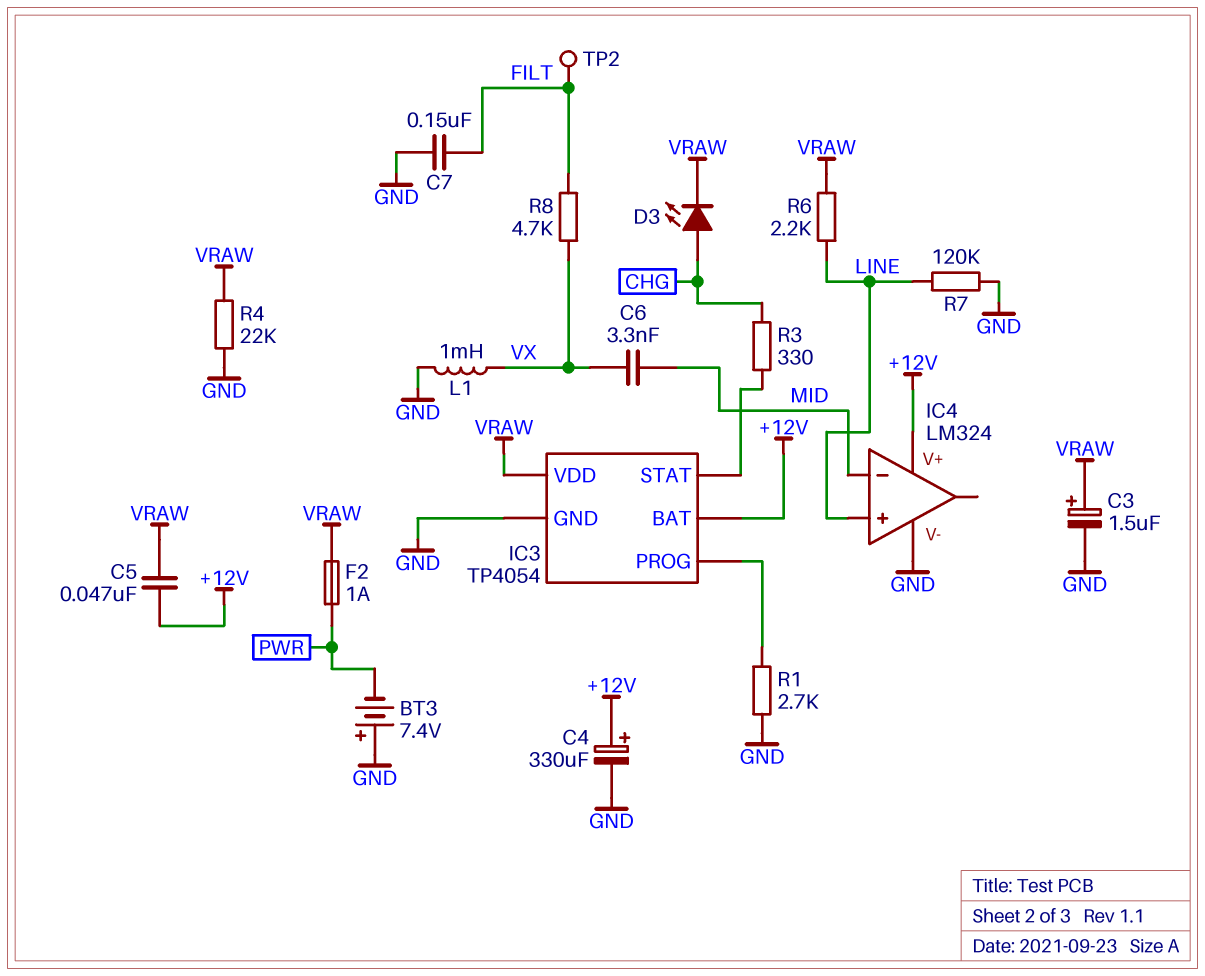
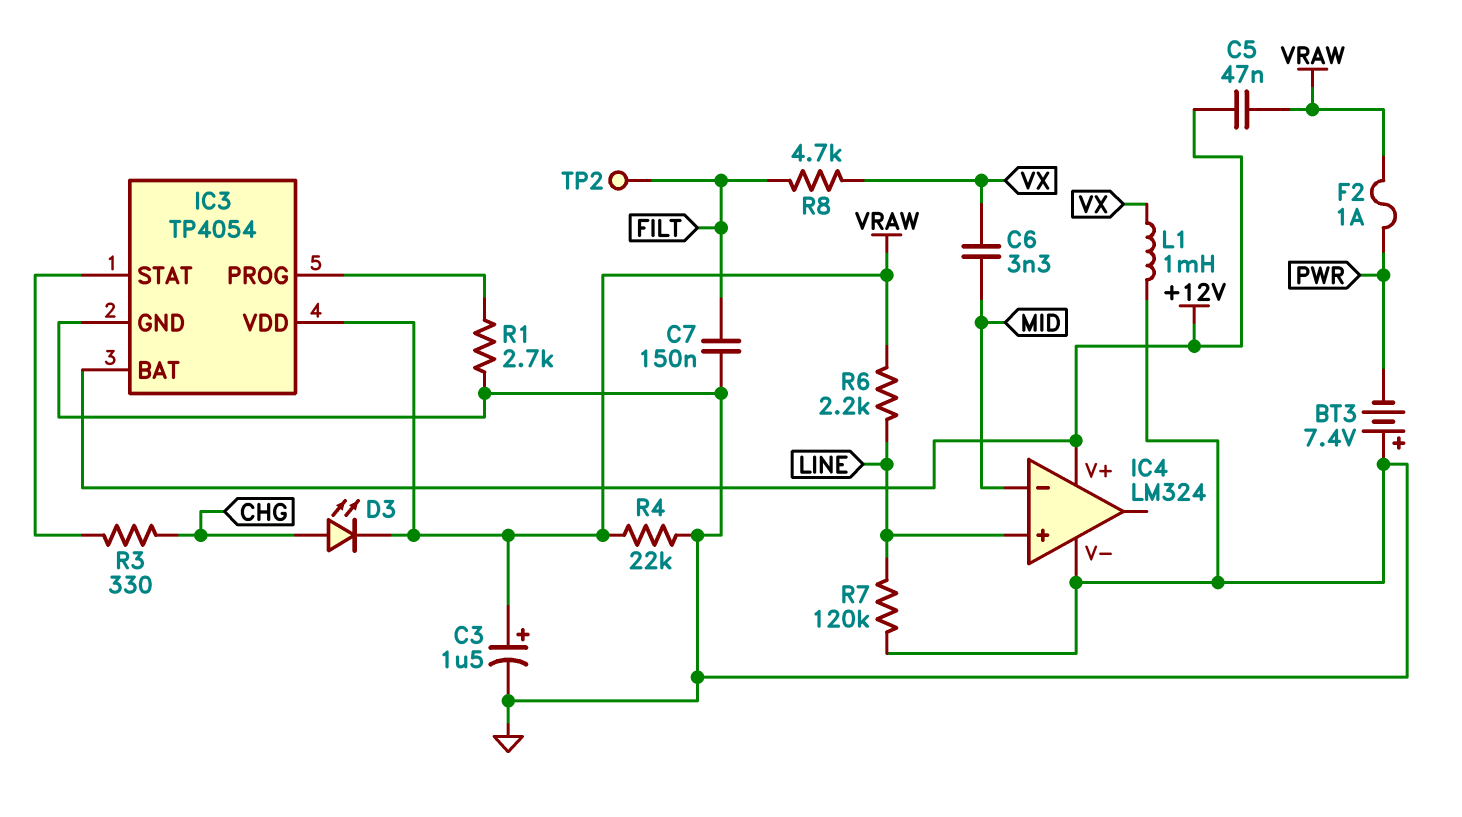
C4: 330uF (plus +12V, minus GND) -> none

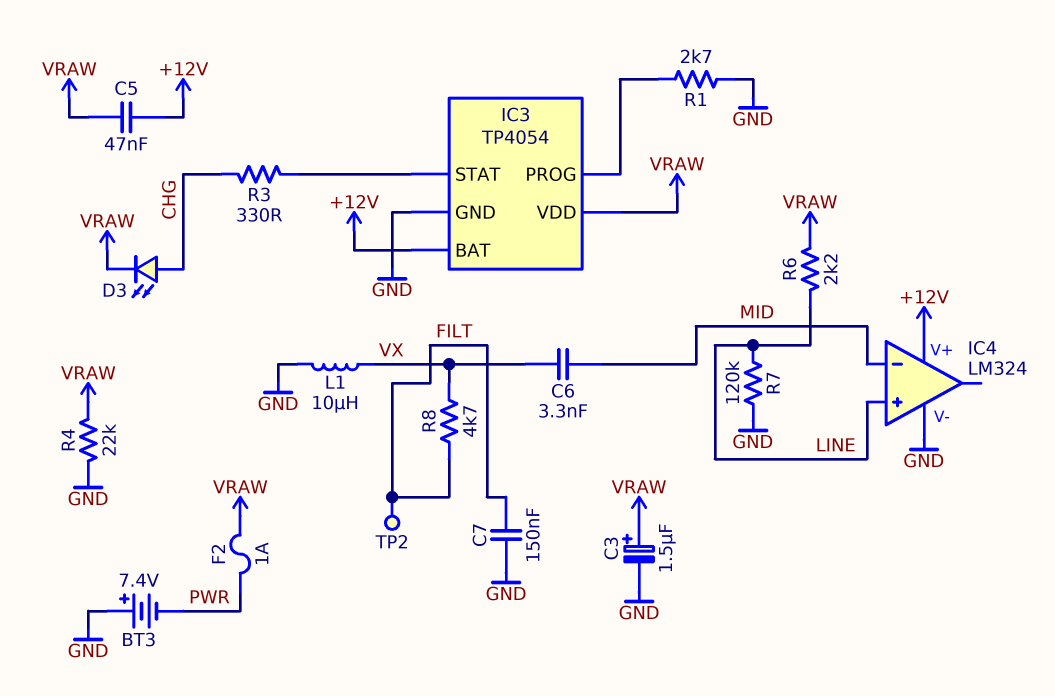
L1: 1mH (GND, VX) -> 10uH (GND, VX)

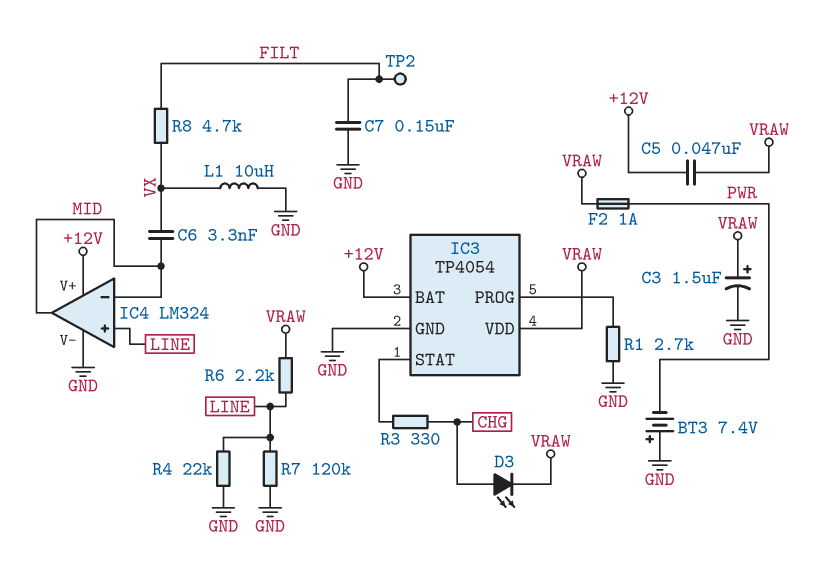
IC4 pin out: none -> MID
R4: 22k (GND, VRAW) -> 22k (GND, LINE)

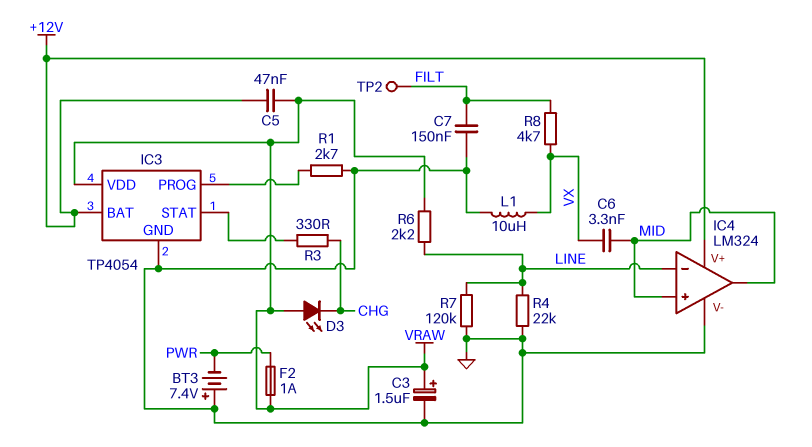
D3: LED (A CHG, K VRAW) -> LED (A VRAW, K CHG)
IC4 pin in+: LINE -> MID
IC4 pin in-: MID -> LINE

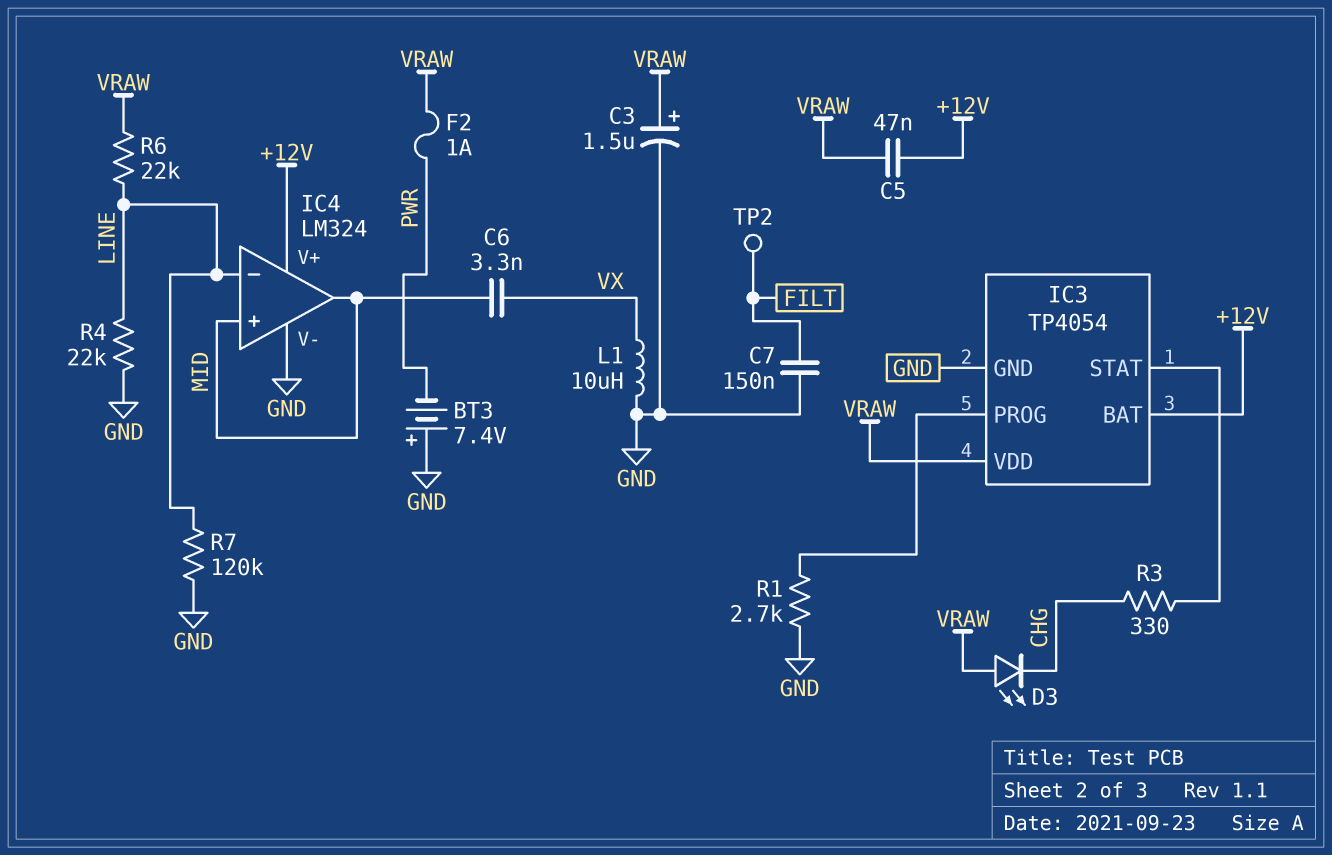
R6: 2.2k (LINE, VRAW) -> 22k (LINE, VRAW)
R8: 4.7k (FILT, VX) -> none

